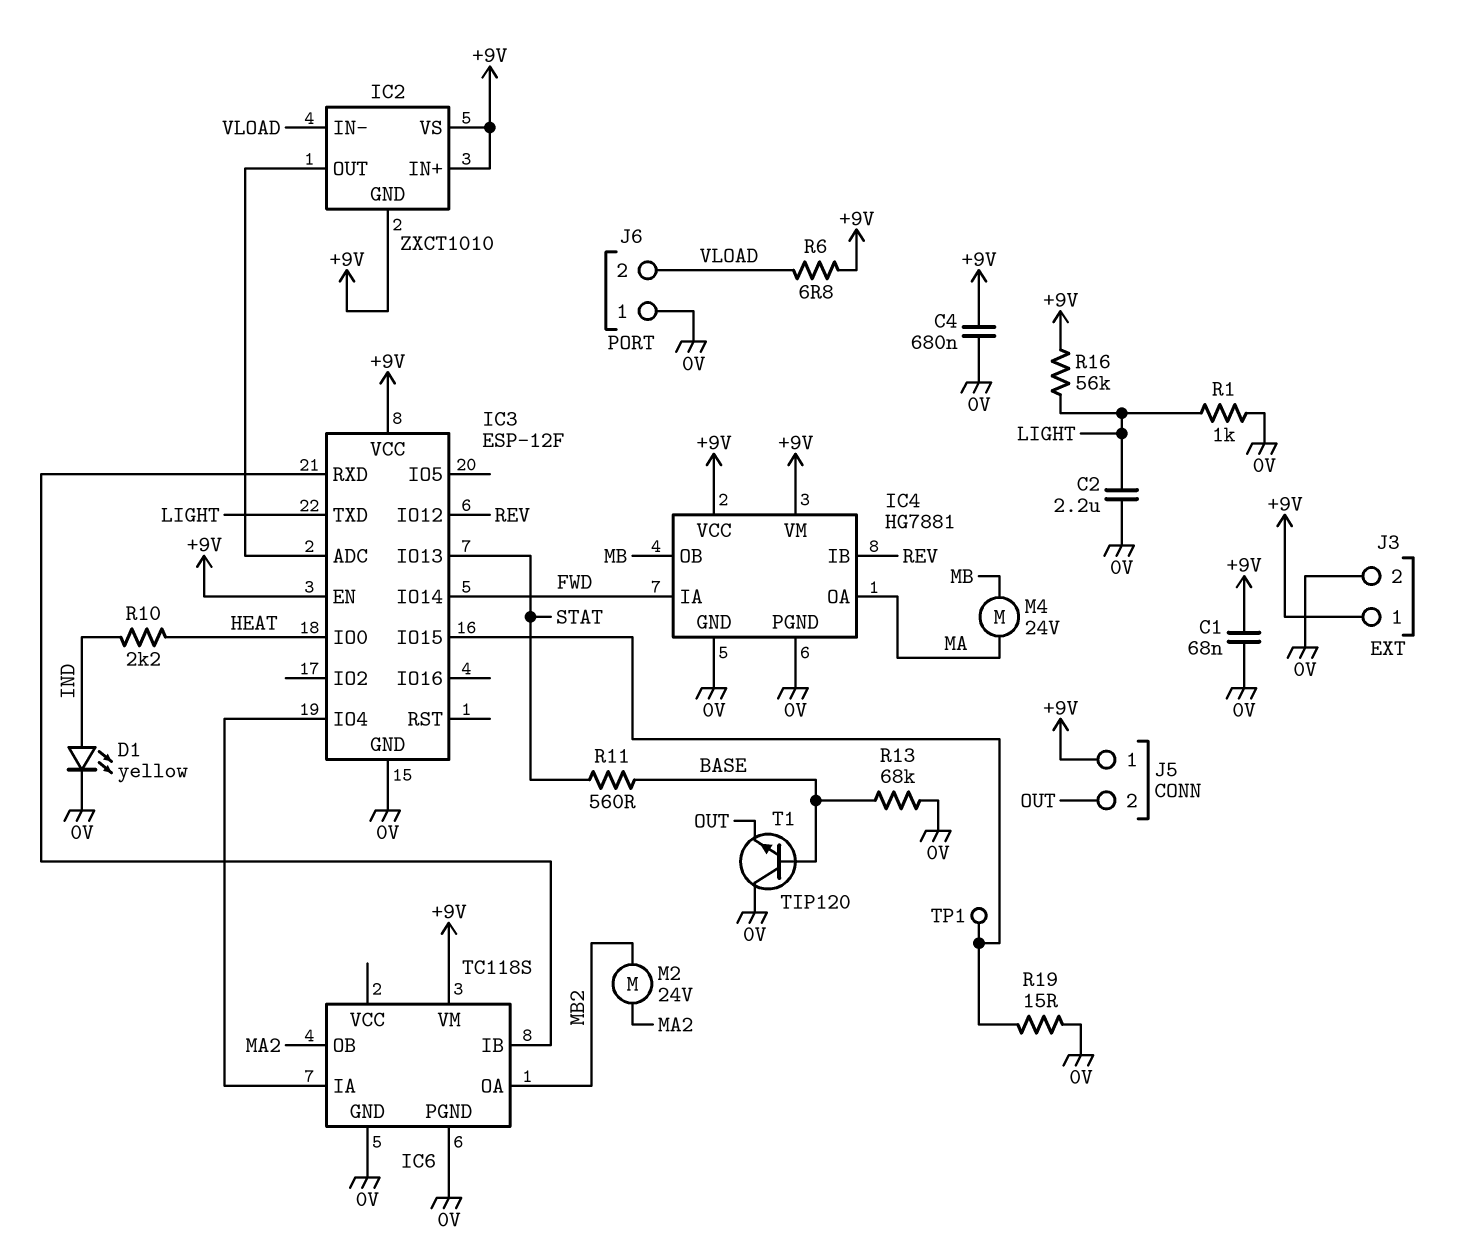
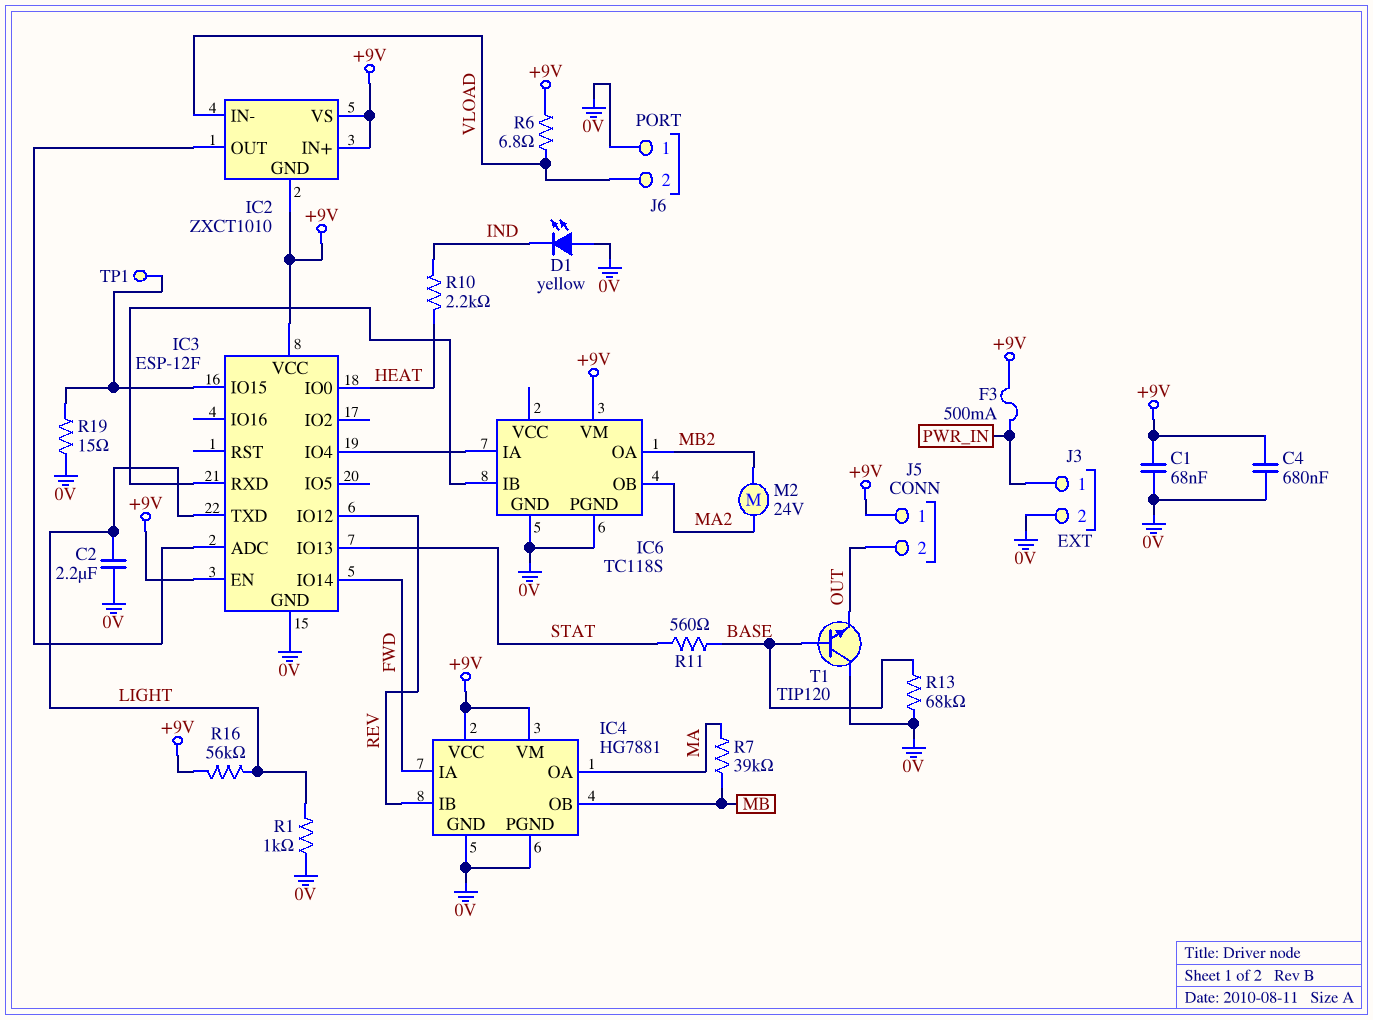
D1: LED yellow (A IND, K 0V) -> LED yellow (A 0V, K IND)
F3: none -> 500mA (+9V, PWR_IN)
J3 pin 1: +9V -> PWR_IN
M4: motor 24V (MA, MB) -> none
R7: none -> 39k (MA, MB)

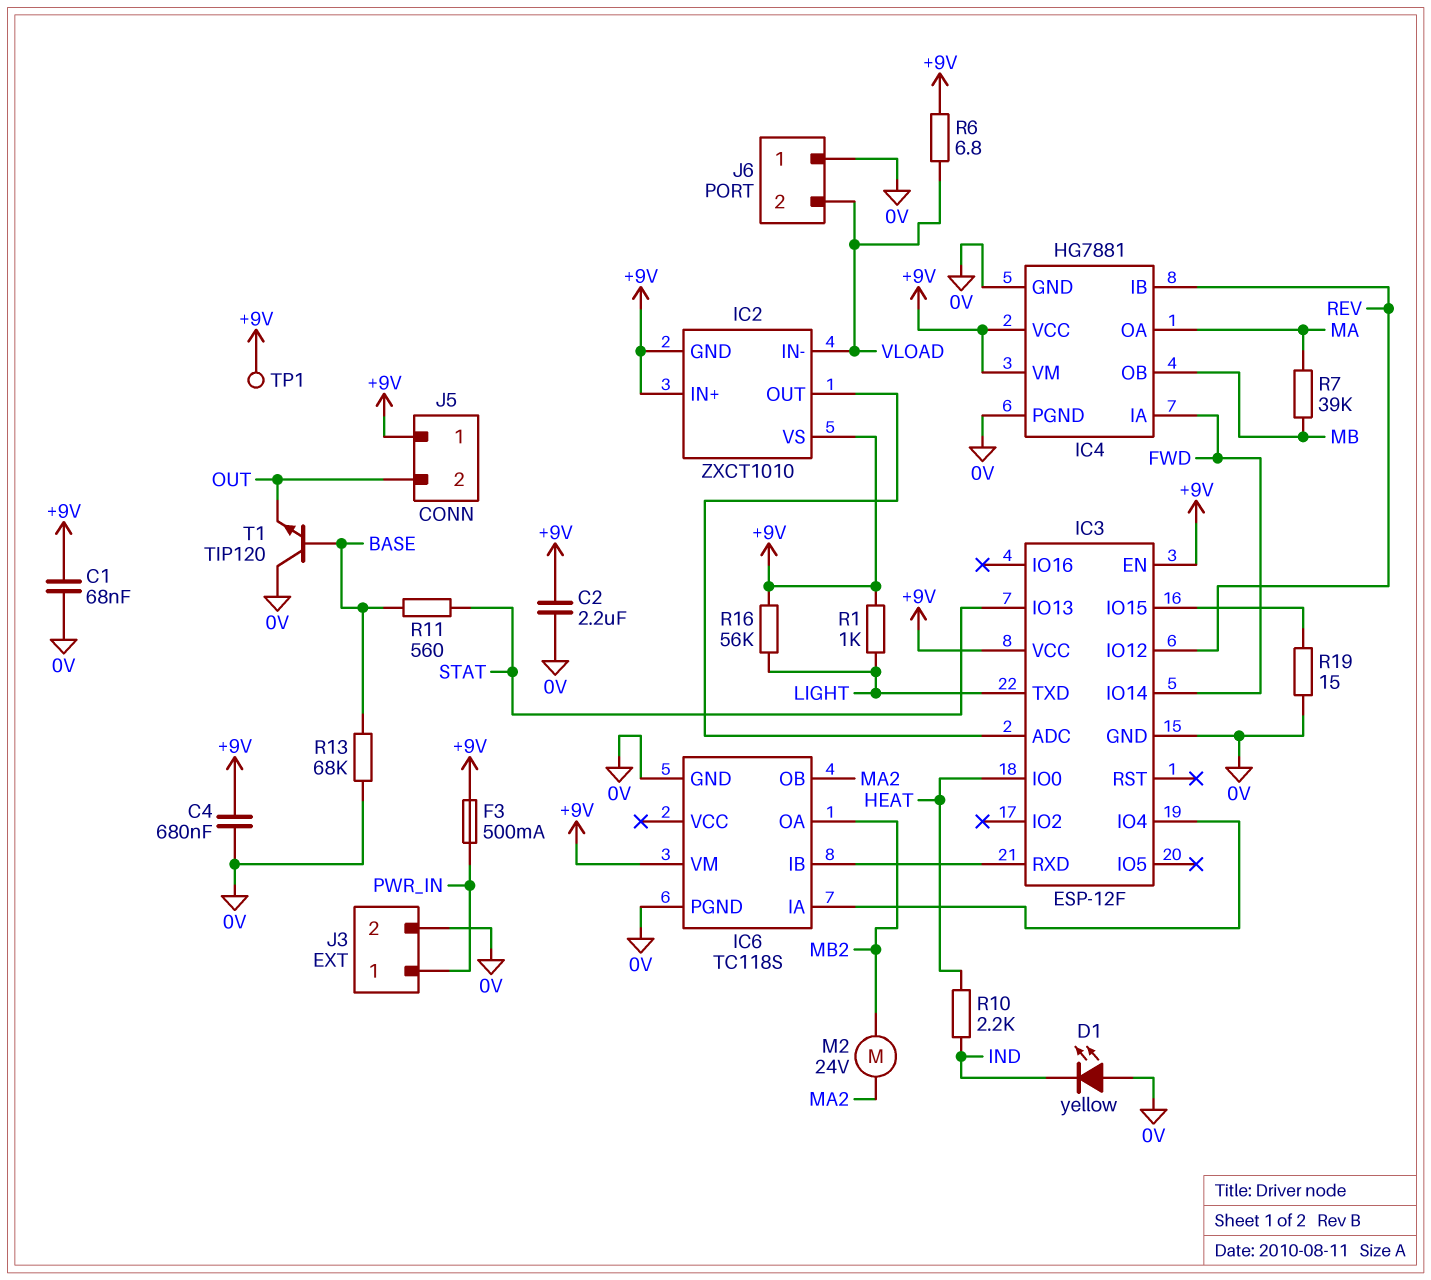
C2: 2.2uF (0V, LIGHT) -> 2.2uF (+9V, 0V)
R1: 1k (0V, LIGHT) -> 1k (+9V, LIGHT)
TP1: test point (IC3/IO15) -> test point (+9V)

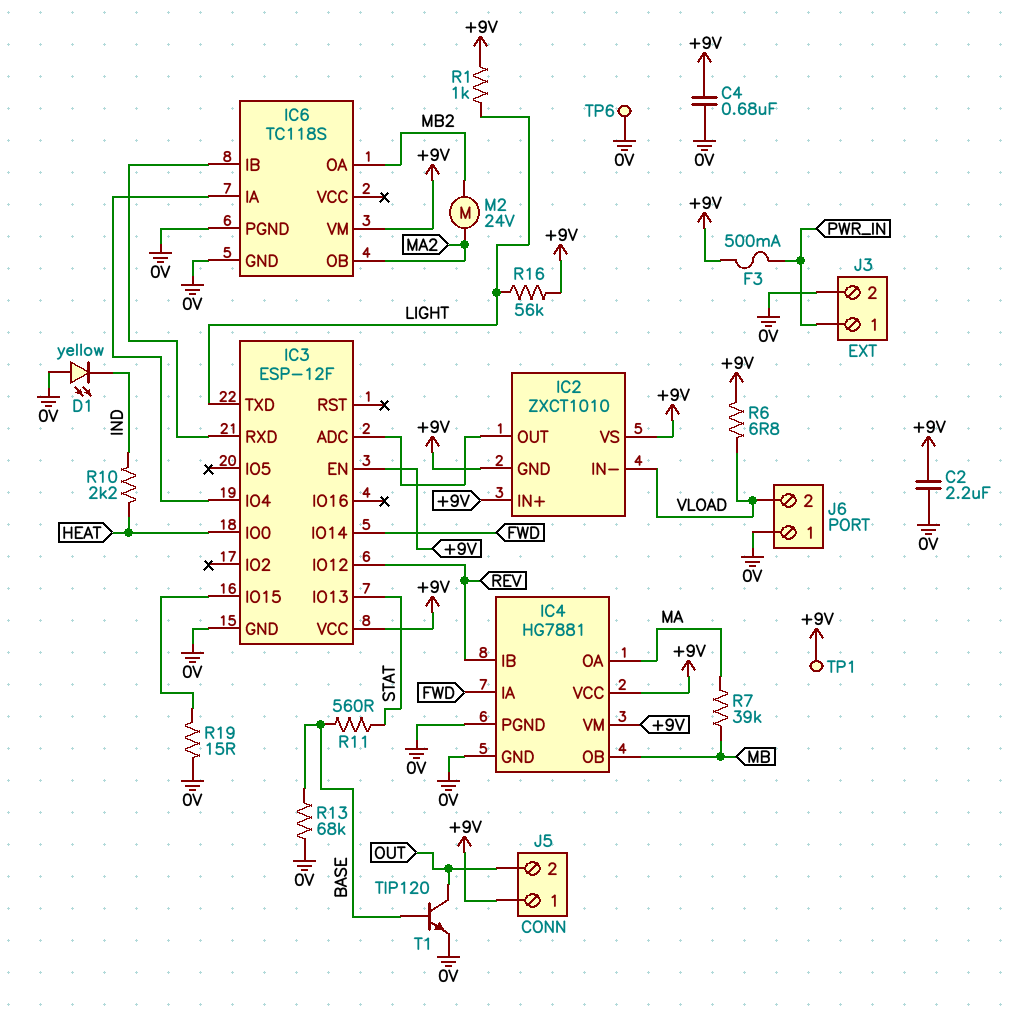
C1: 68nF (+9V, 0V) -> none
T1: NPN TIP120 (B BASE, C 0V, E OUT) -> NPN TIP120 (B BASE, C OUT, E 0V)
TP6: none -> test point (0V)

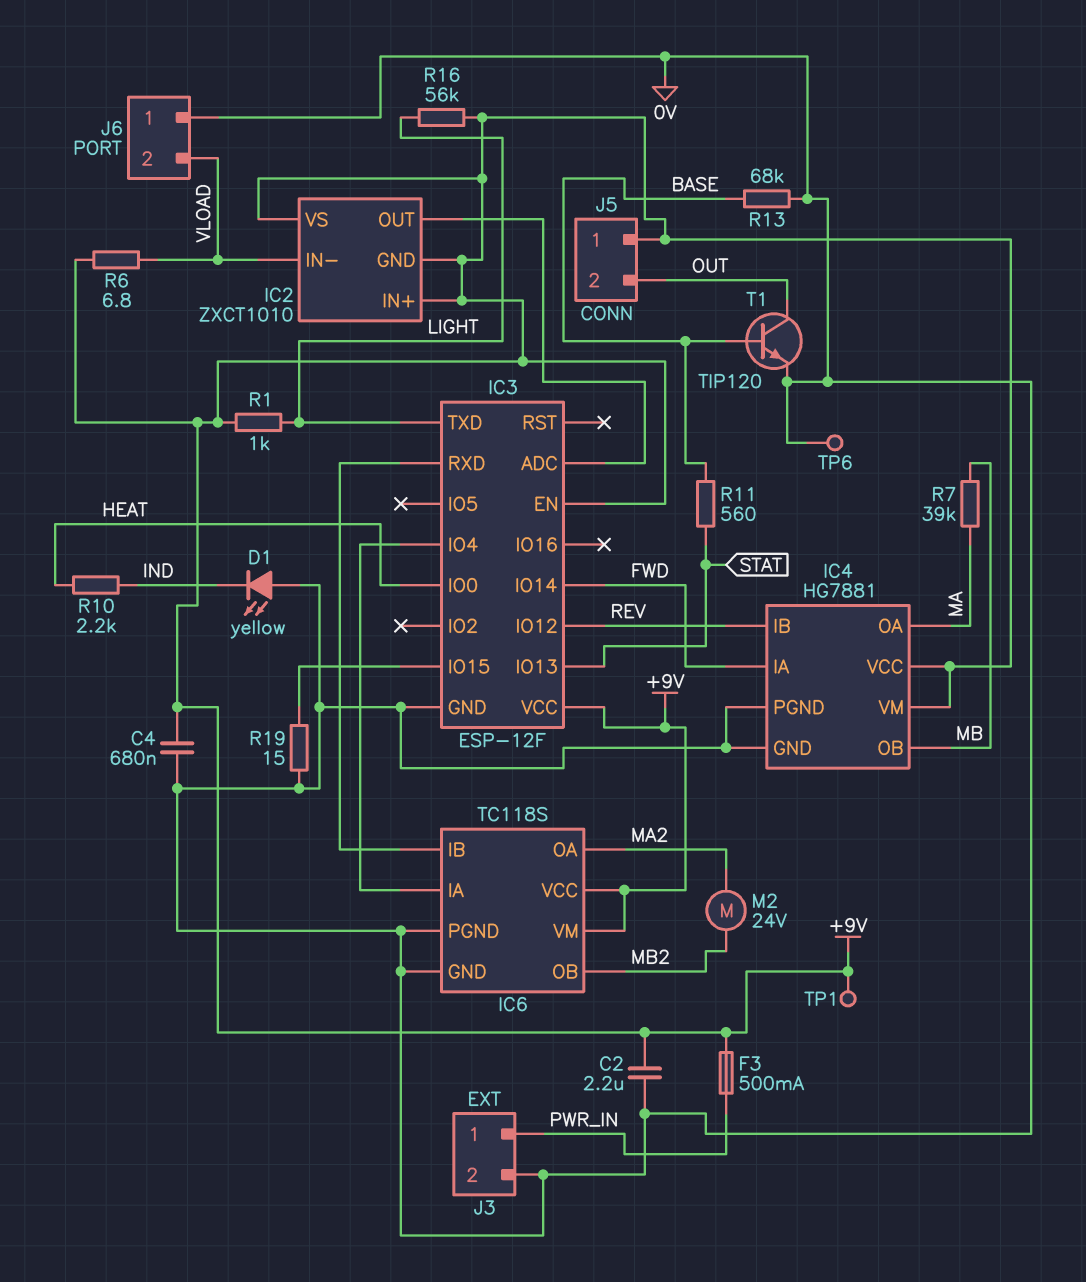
IC6 pin OA: MB2 -> MA2
IC6 pin OB: MA2 -> MB2
IC6 pin VCC: none -> +9V

